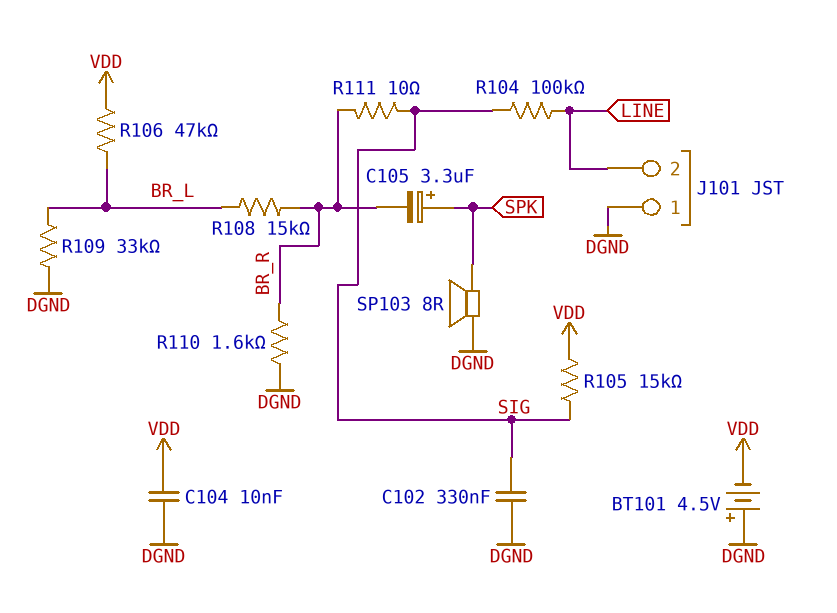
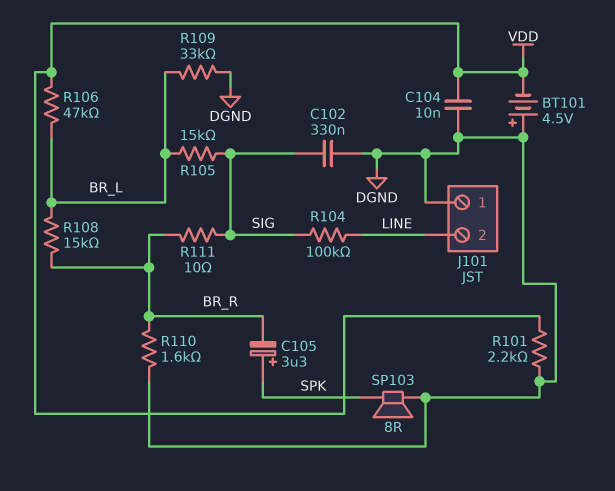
R101: none -> 2.2k (DGND, VDD)
R105: 15k (SIG, VDD) -> 15k (BR_L, SIG)

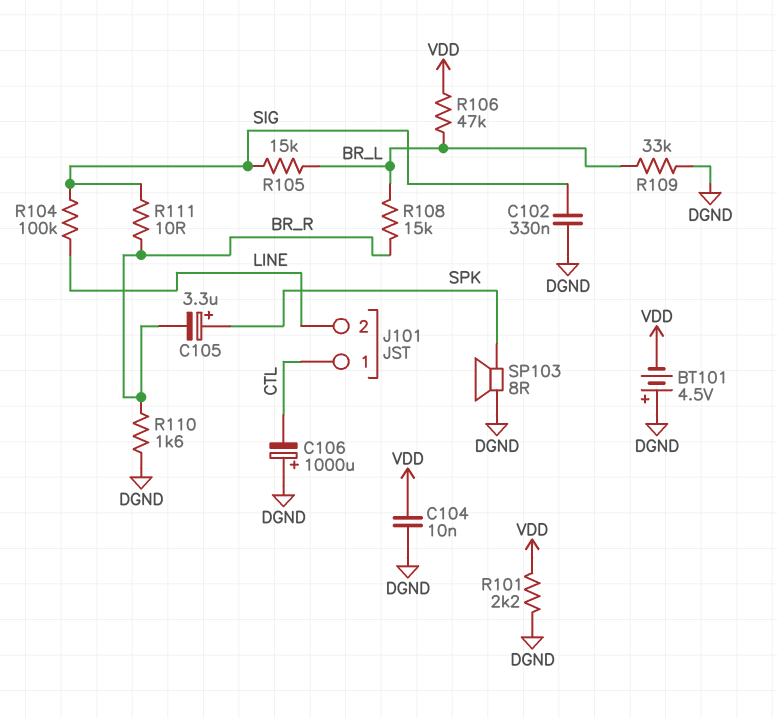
C106: none -> 1000uF (plus DGND, minus CTL)
J101 pin 1: DGND -> CTL

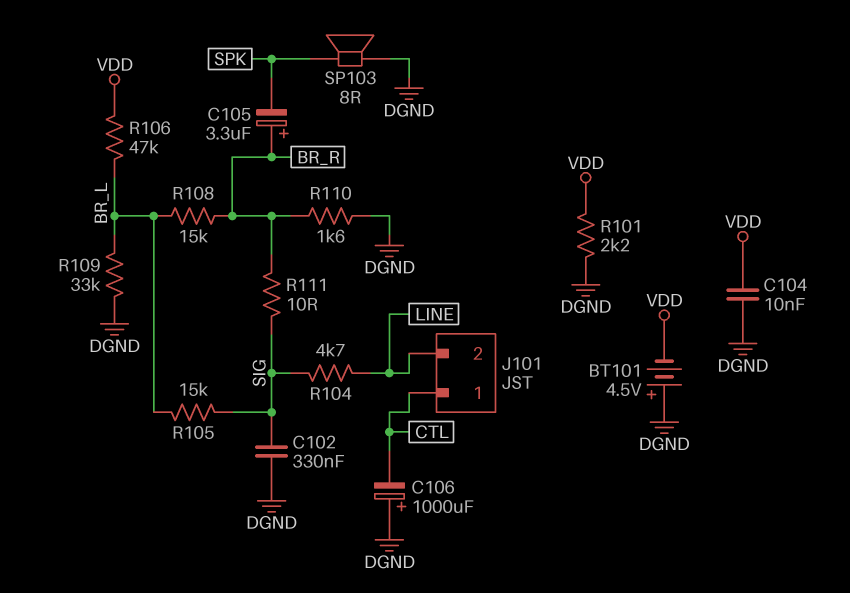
C105: 3.3uF (plus SPK, minus BR_R) -> 3.3uF (plus BR_R, minus SPK)
R104: 100k (LINE, SIG) -> 4.7k (LINE, SIG)

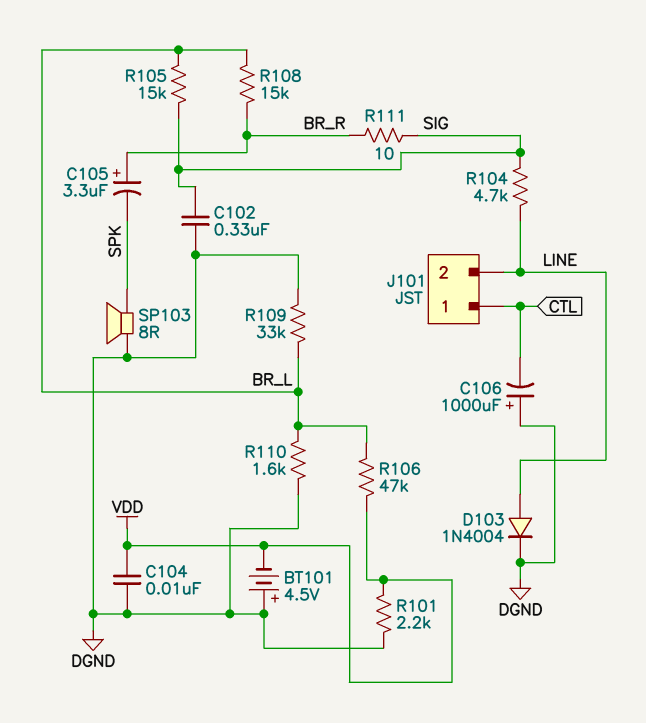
D103: none -> diode 1N4004 (A LINE, K DGND)
R110: 1.6k (BR_R, DGND) -> 1.6k (BR_L, DGND)

